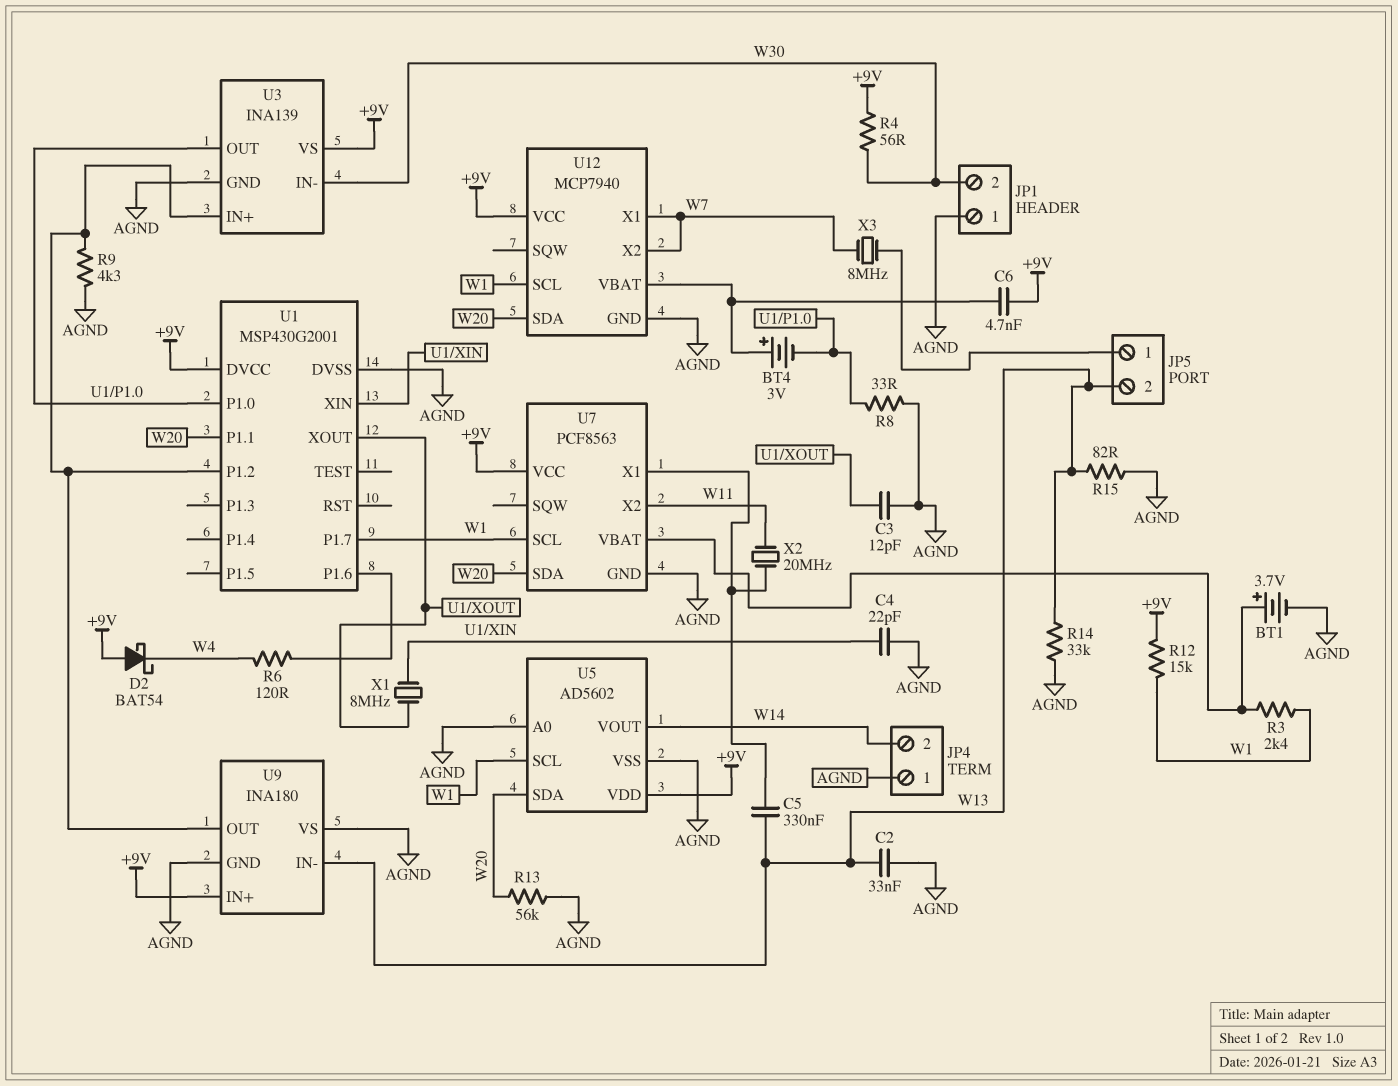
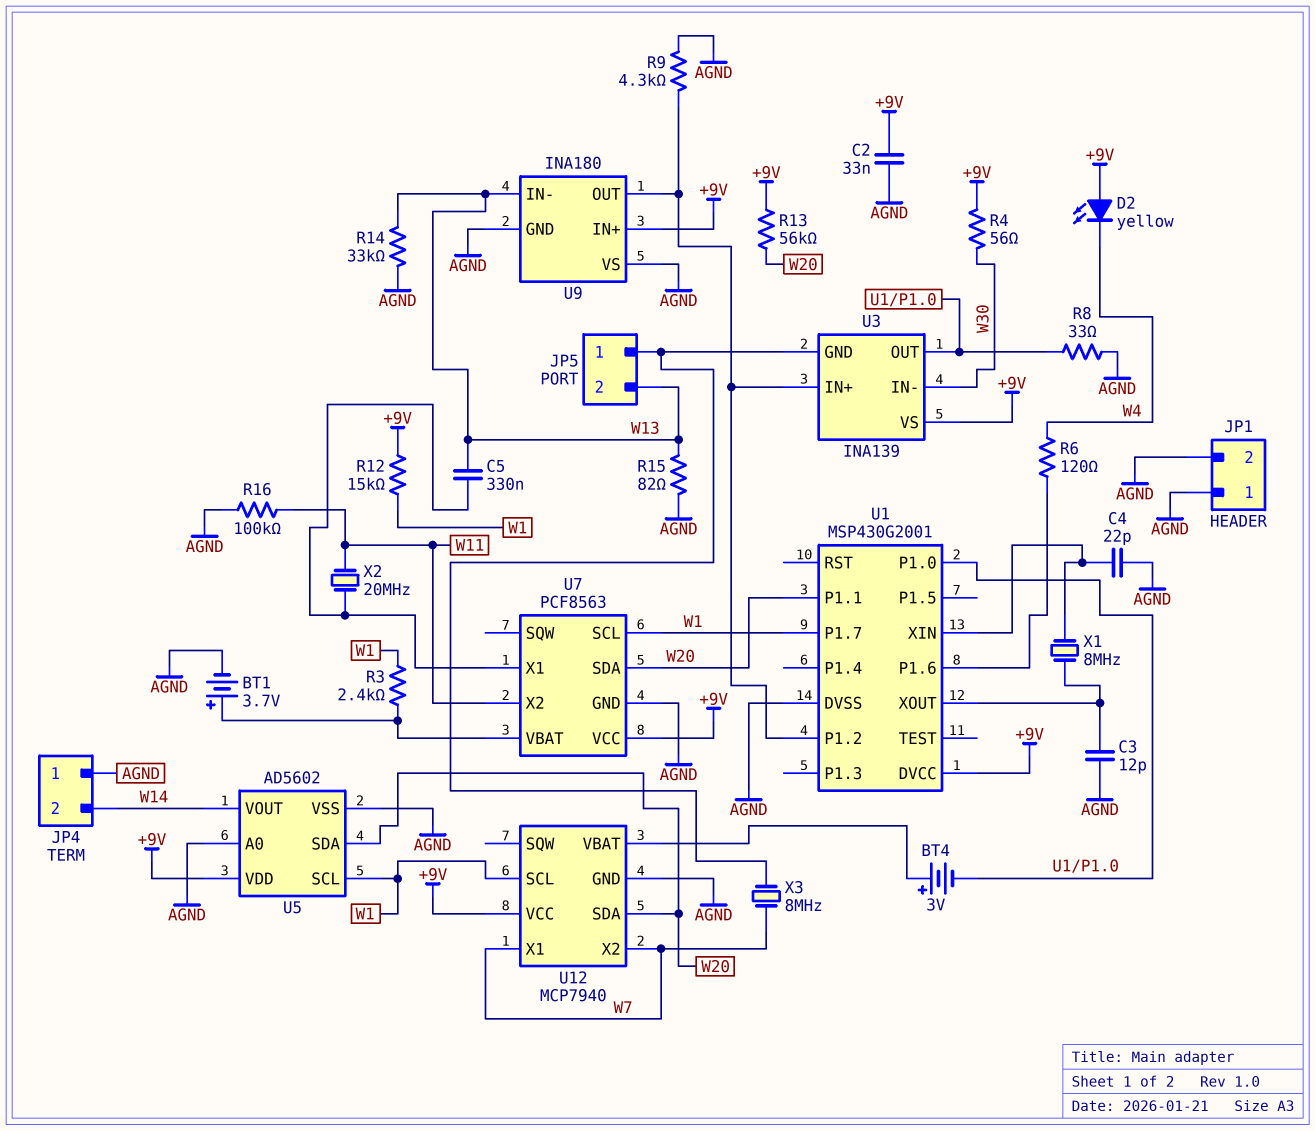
C2: 33nF (AGND, W13) -> 33nF (+9V, AGND)
C6: 4.7nF (+9V, U12/VBAT) -> none
D2: schottky BAT54 (A +9V, K W4) -> LED yellow (A +9V, K W4)
JP1 pin 2: W30 -> AGND
R13: 56k (AGND, W20) -> 56k (+9V, W20)
R16: none -> 100k (AGND, W11)
U3 pin GND: AGND -> JP5/1

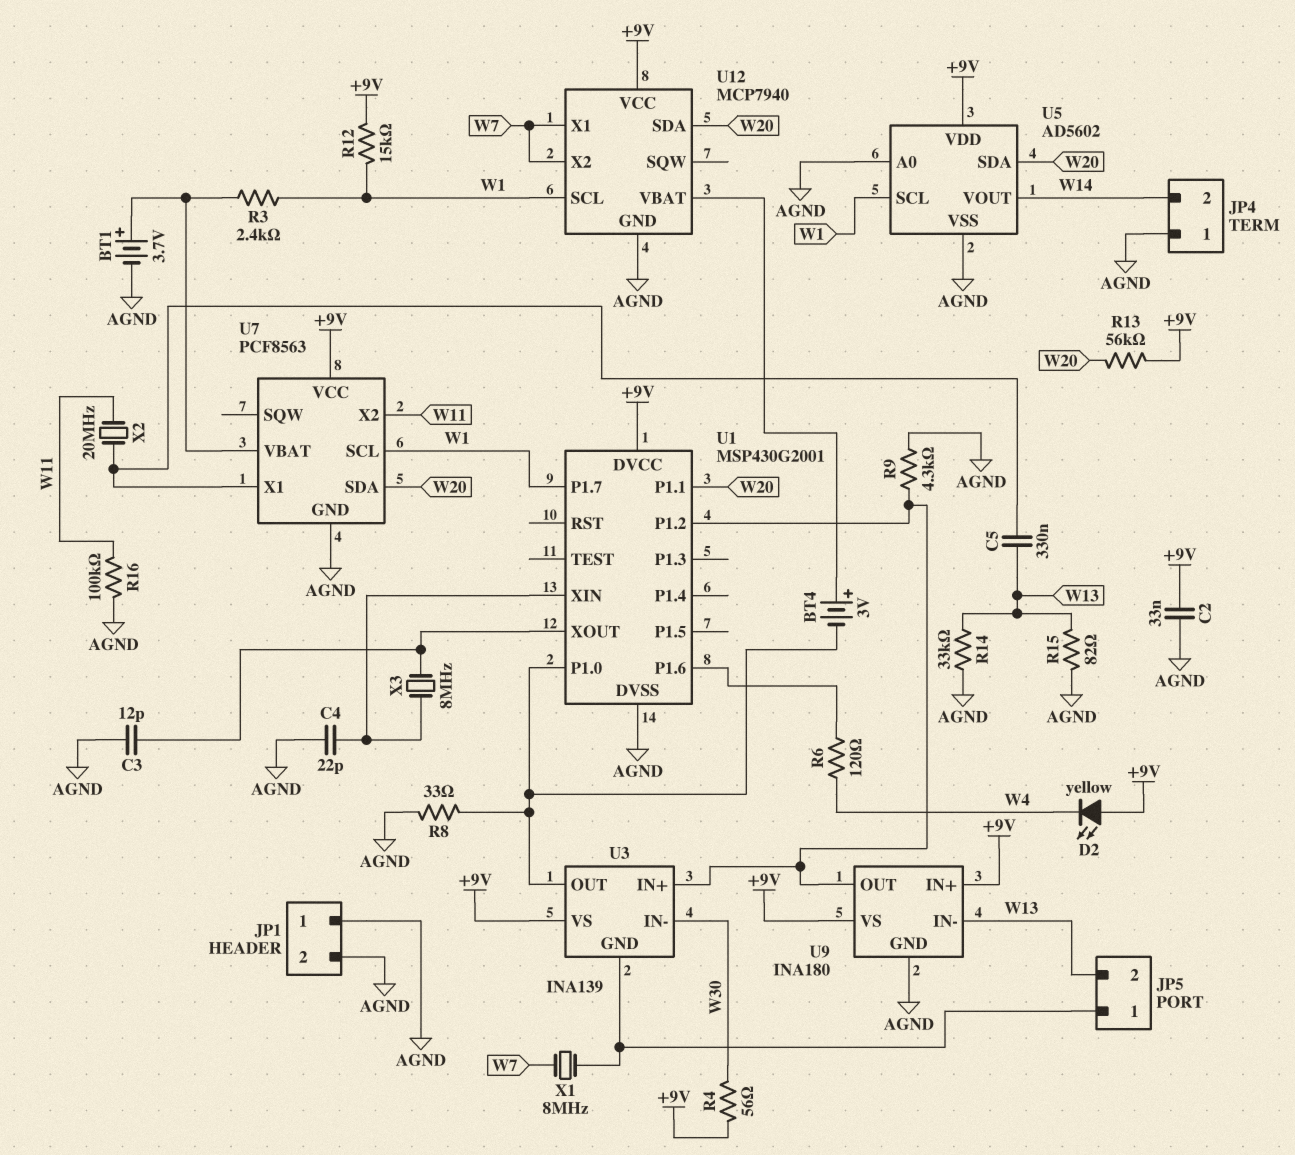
U9 pin VS: AGND -> +9V
X1: 8MHz (U1/XIN, U1/XOUT) -> 8MHz (JP5/1, W7)
X3: 8MHz (JP5/1, W7) -> 8MHz (U1/XIN, U1/XOUT)

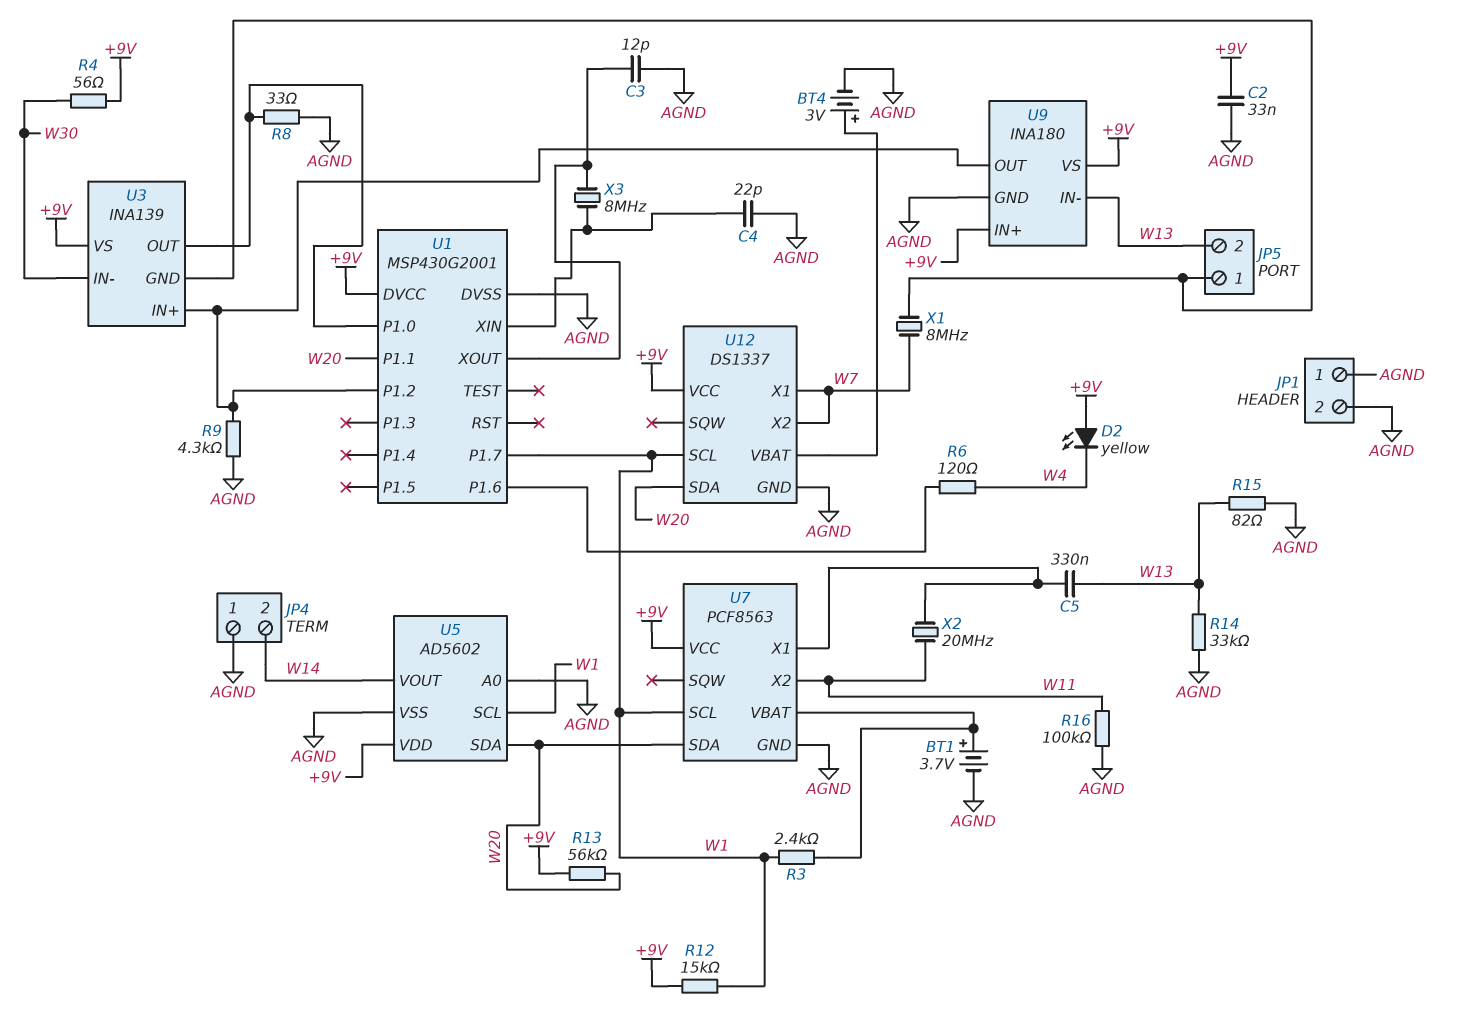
BT4: 3V (plus U12/VBAT, minus U1/P1.0) -> 3V (plus U12/VBAT, minus AGND)
U12: MCP7940 -> DS1337

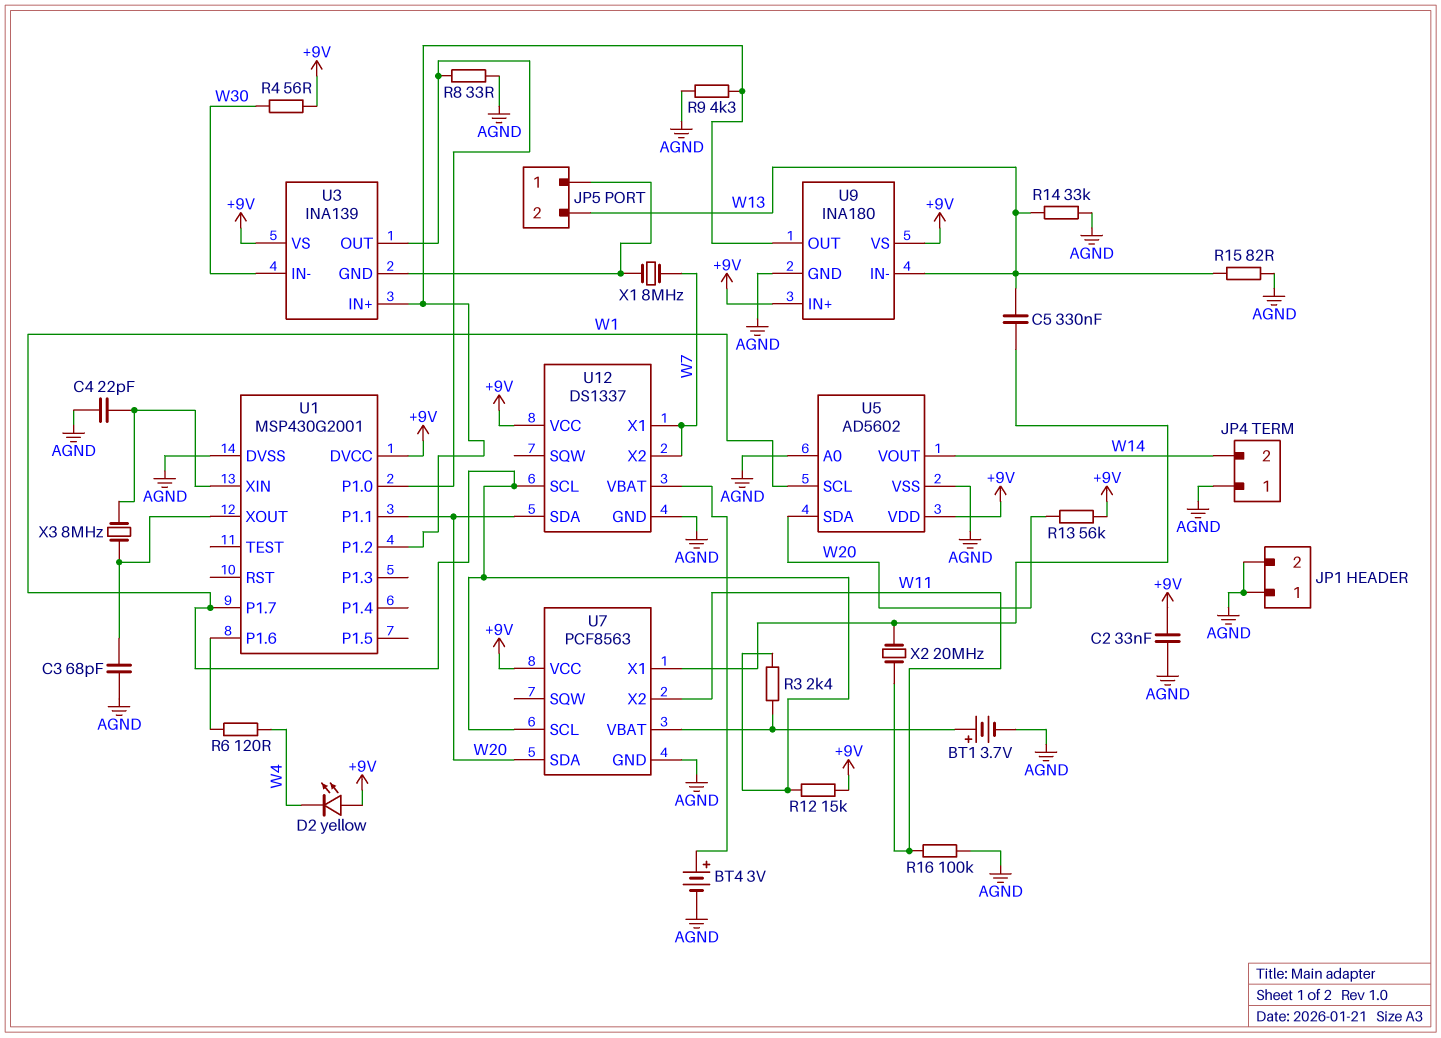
C3: 12pF (AGND, U1/XOUT) -> 68pF (AGND, U1/XOUT)

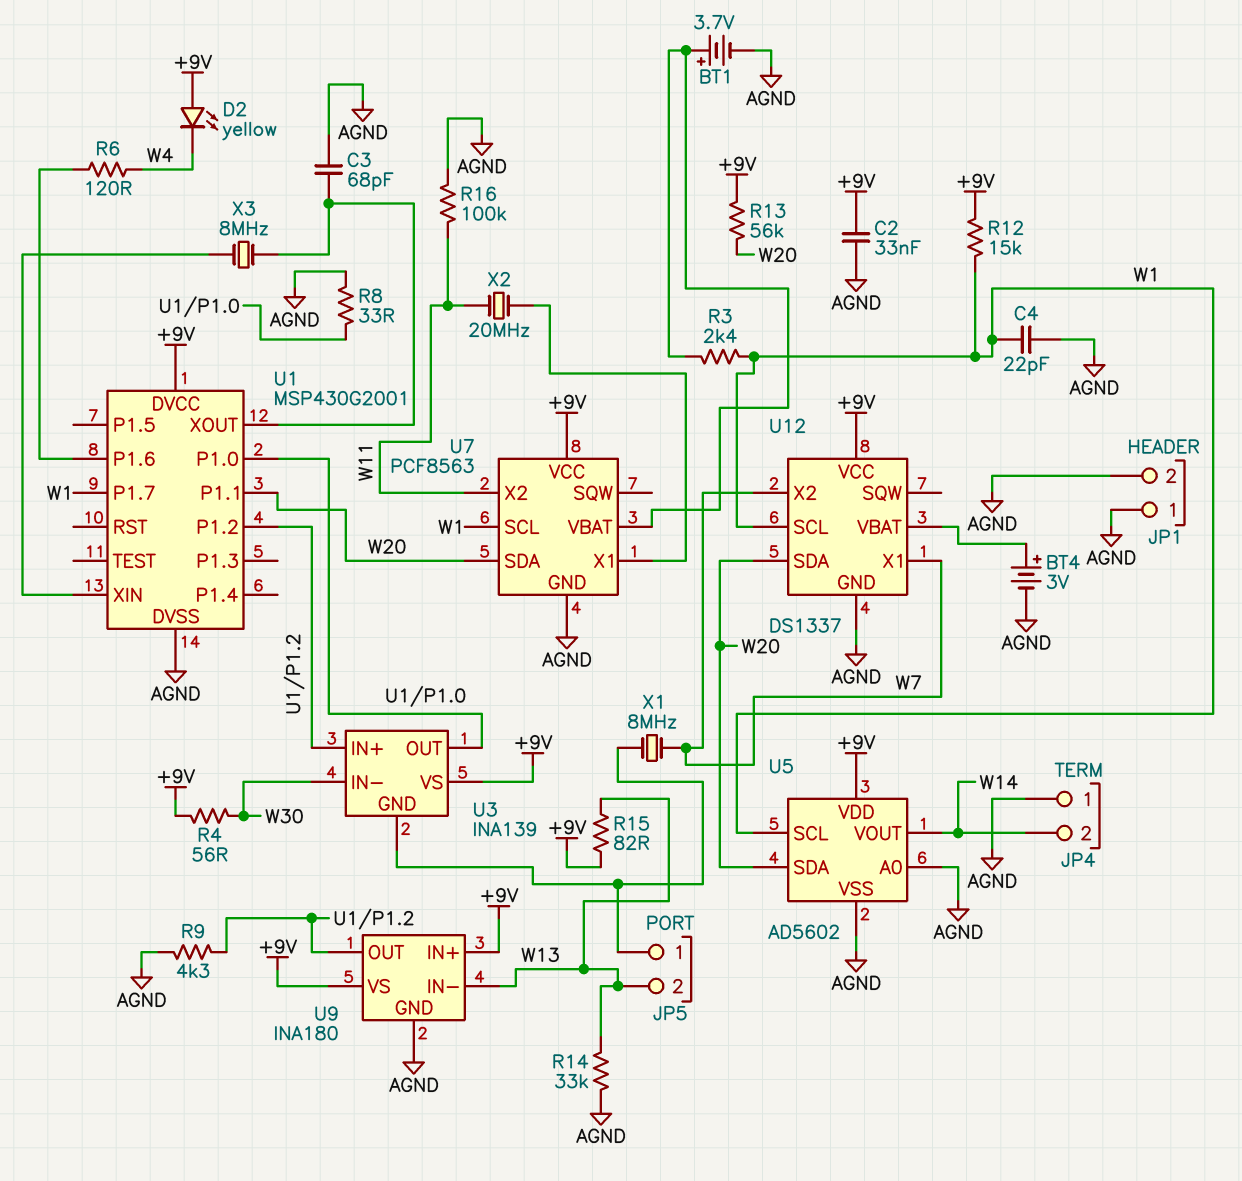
C4: 22pF (AGND, U1/XIN) -> 22pF (AGND, W1)
C5: 330nF (U7/X1, W13) -> none
R15: 82 (AGND, W13) -> 82 (+9V, W13)

